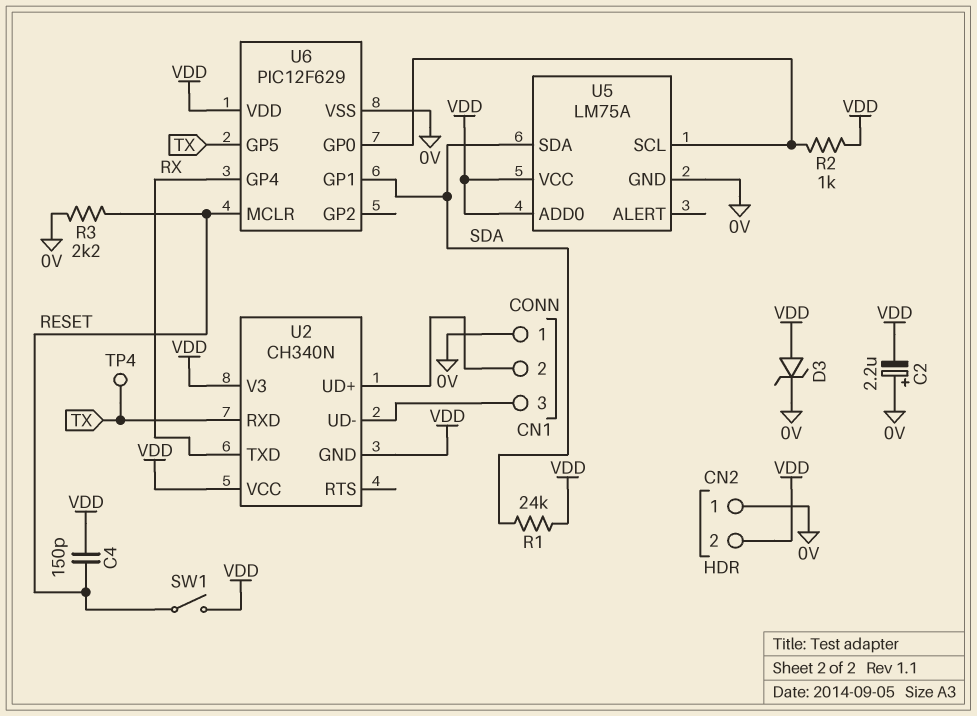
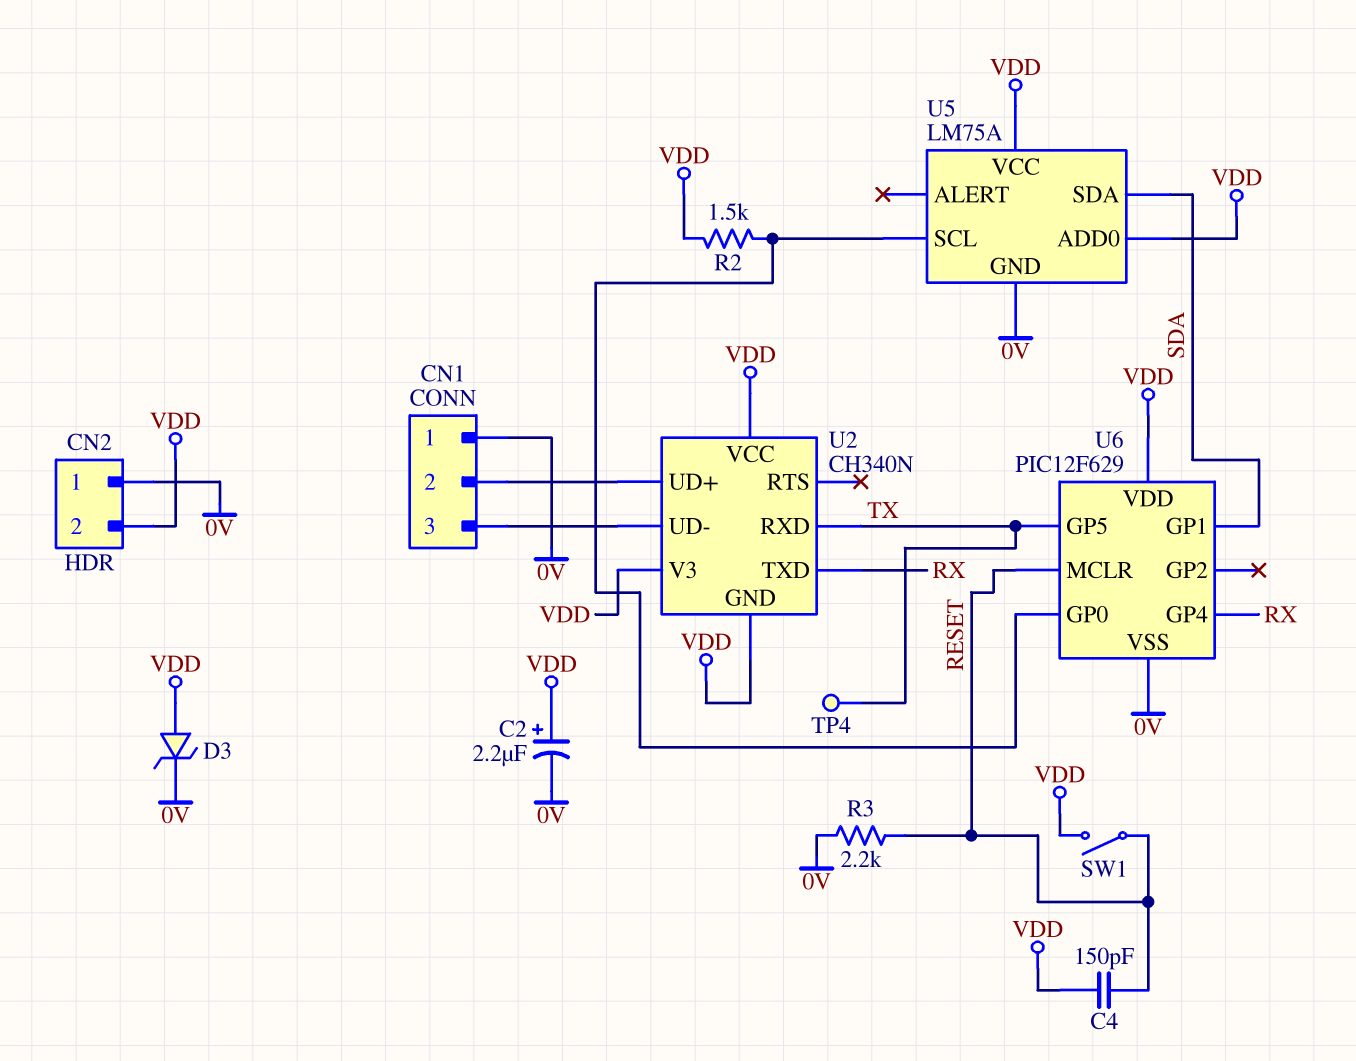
C2: 2.2uF (plus 0V, minus VDD) -> 2.2uF (plus VDD, minus 0V)
R1: 24k (SDA, VDD) -> none
R2: 1k (U5/SCL, VDD) -> 1.5k (U5/SCL, VDD)

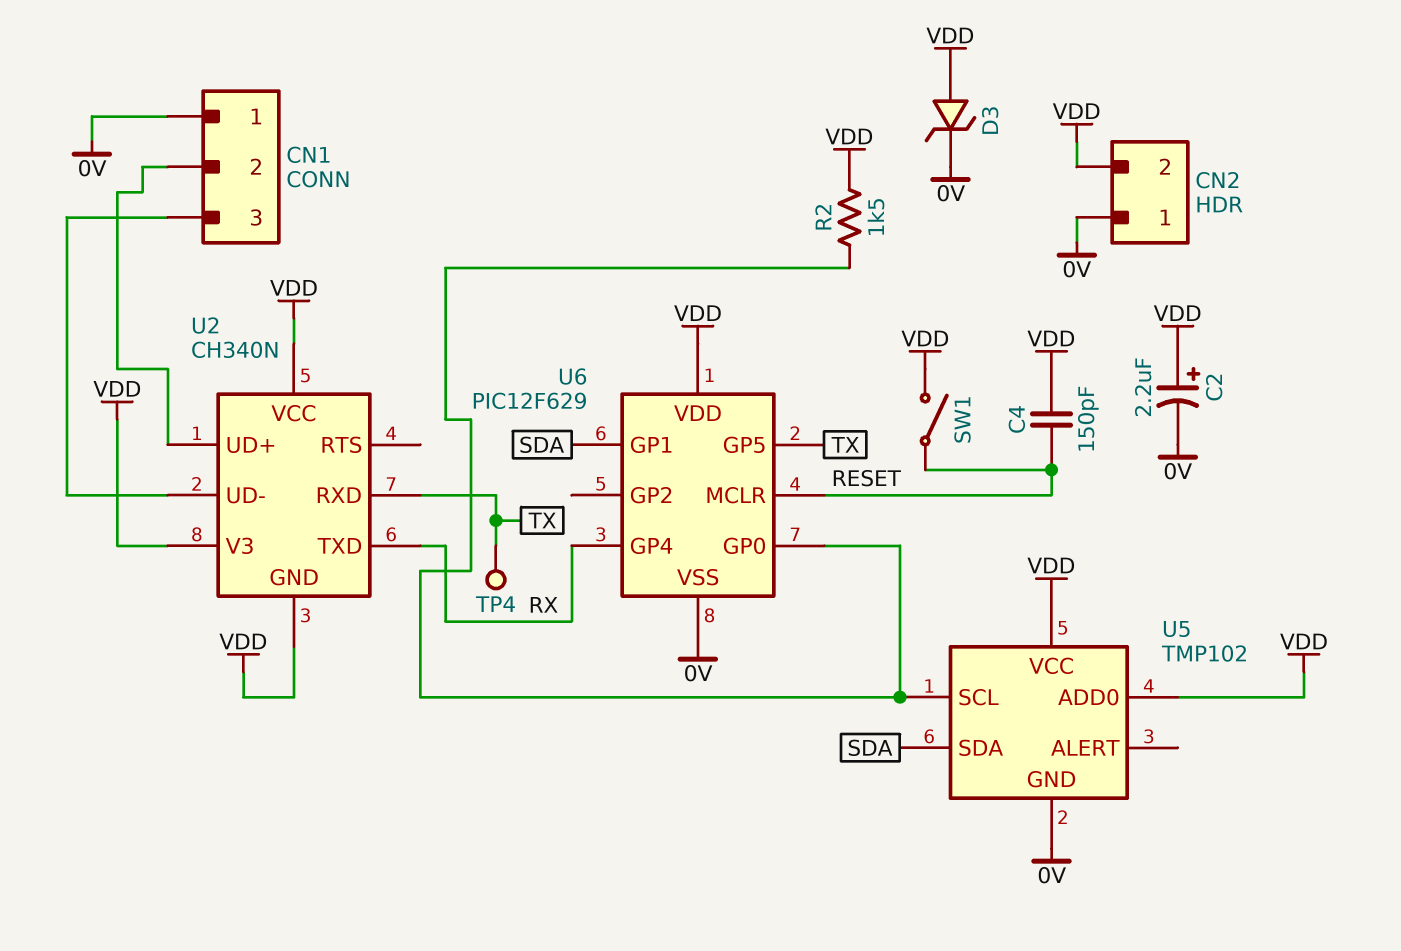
R3: 2.2k (0V, RESET) -> none
U5: LM75A -> TMP102

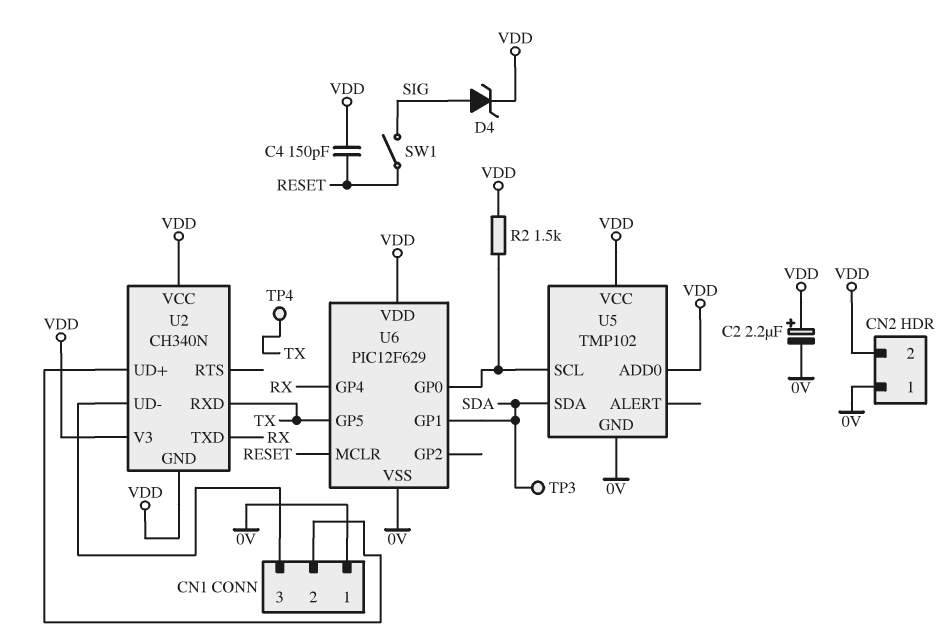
D3: zener (A VDD, K 0V) -> none
D4: none -> zener (A SIG, K VDD)
SW1: switch (RESET, VDD) -> switch (RESET, SIG)
TP3: none -> test point (SDA)

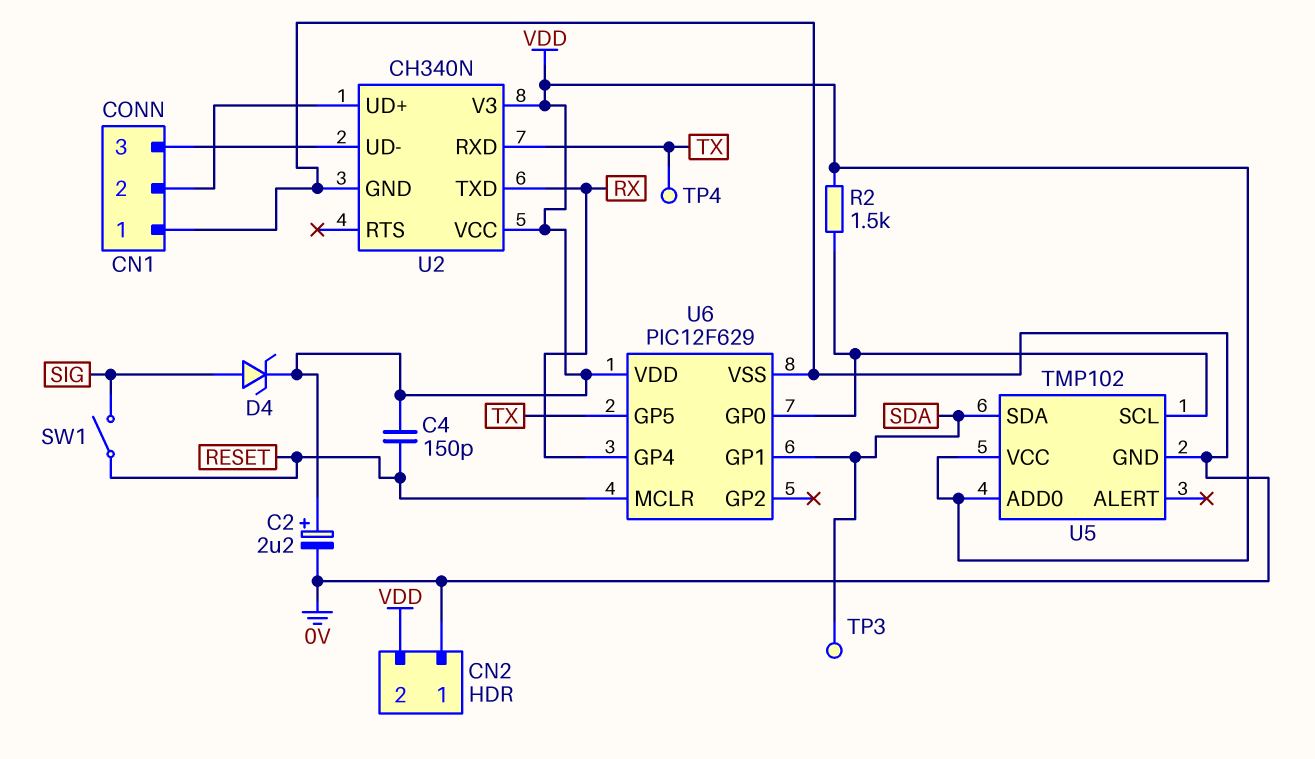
U2 pin GND: VDD -> 0V

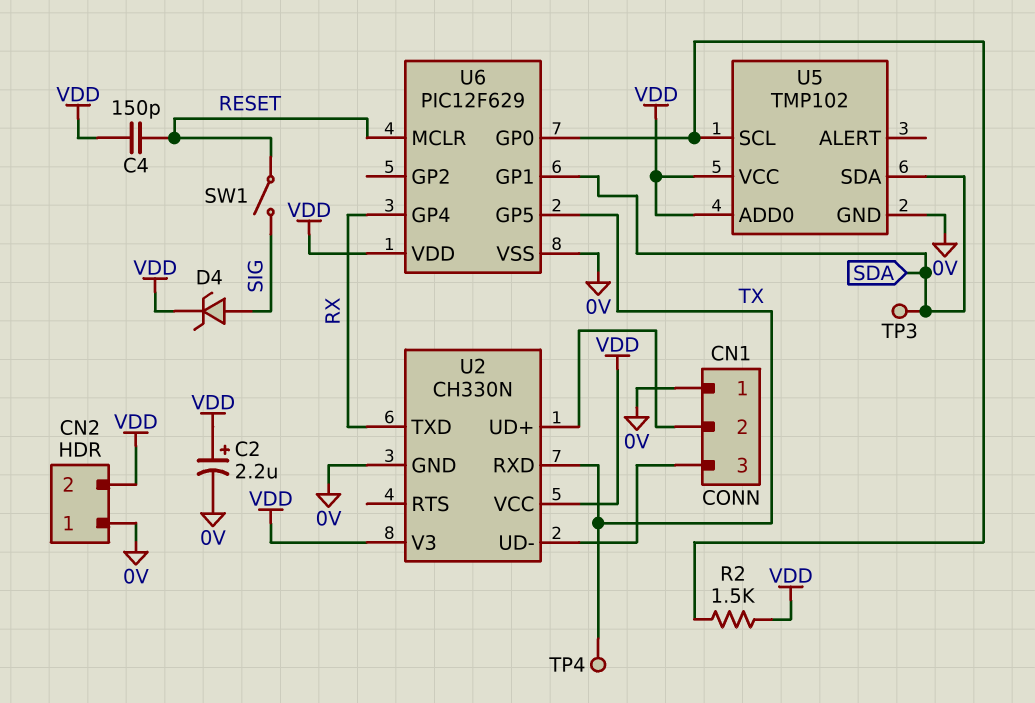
U2: CH340N -> CH330N

